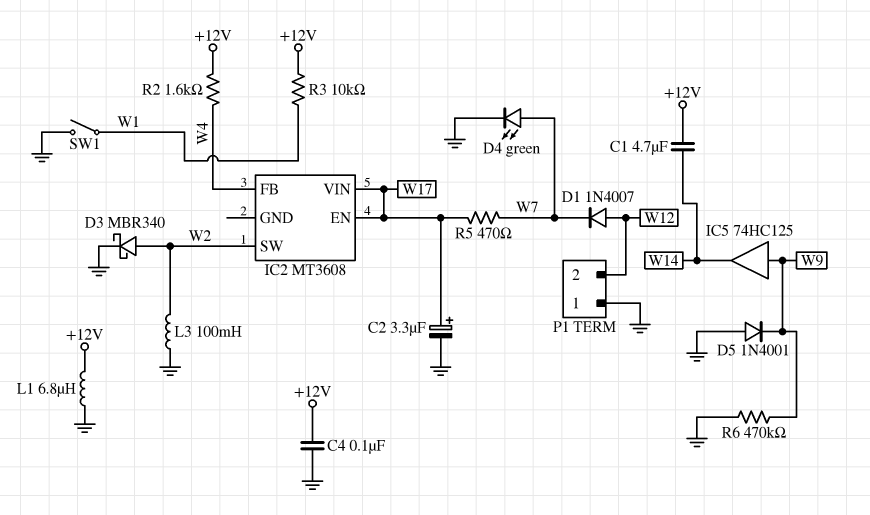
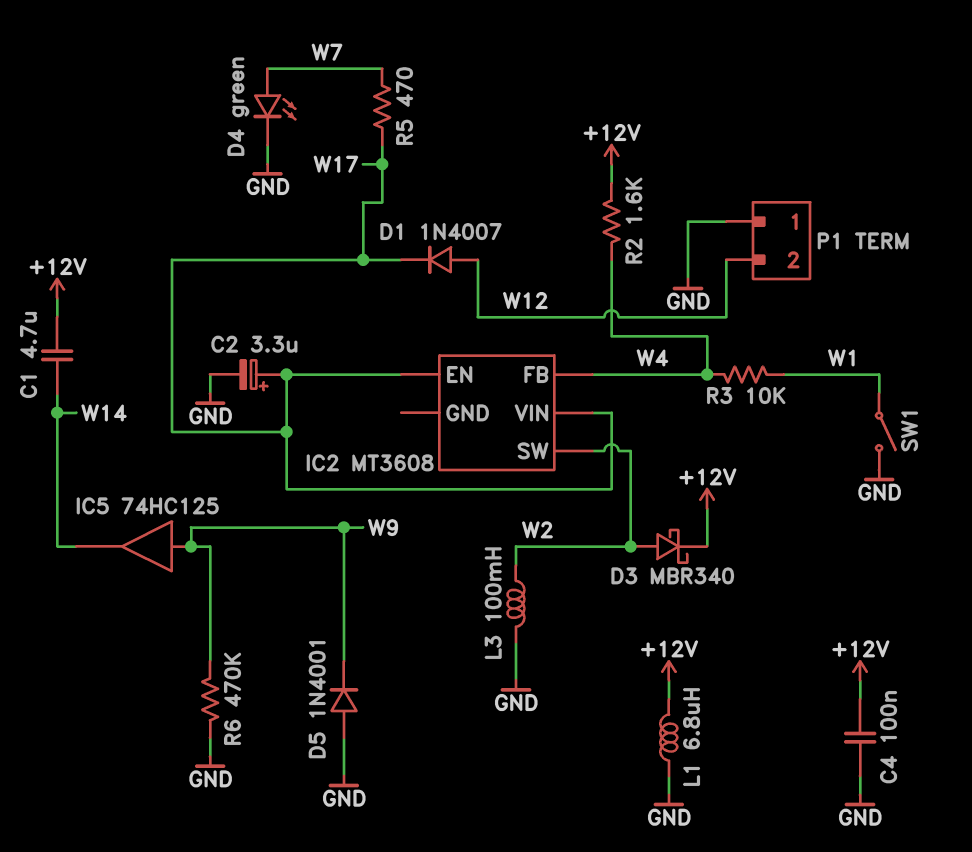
D1: diode 1N4007 (A W12, K W7) -> diode 1N4007 (A W12, K W17)
D3: schottky MBR340 (A W2, K GND) -> schottky MBR340 (A W2, K +12V)
R3: 10k (+12V, W1) -> 10k (W1, W4)

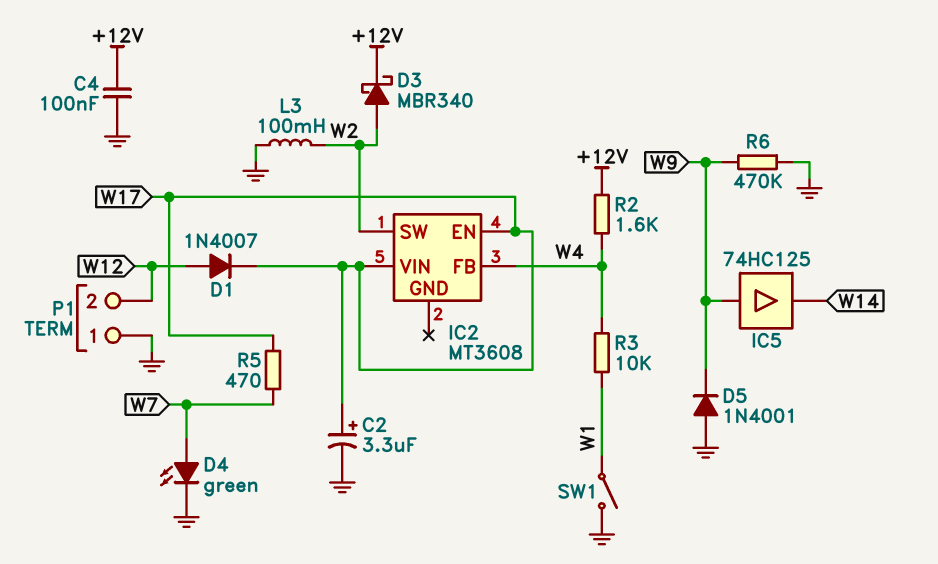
C1: 4.7uF (+12V, W14) -> none
L1: 6.8uH (+12V, GND) -> none

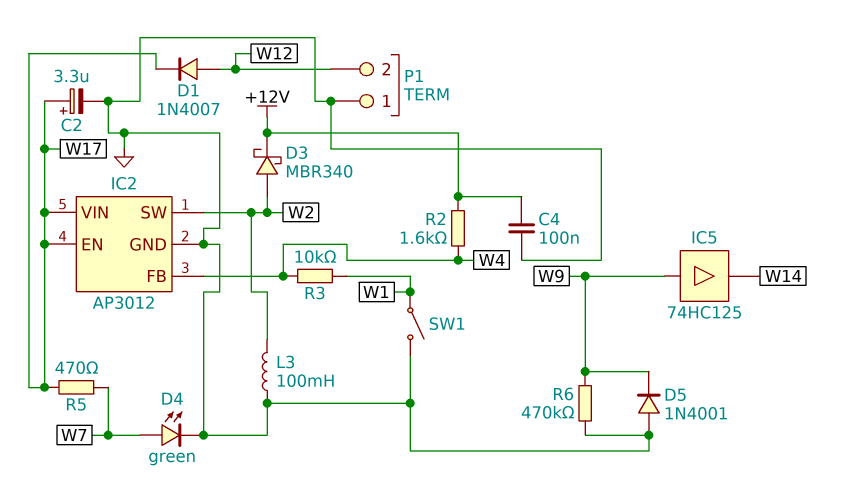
IC2: MT3608 -> AP3012
IC2 pin GND: none -> GND

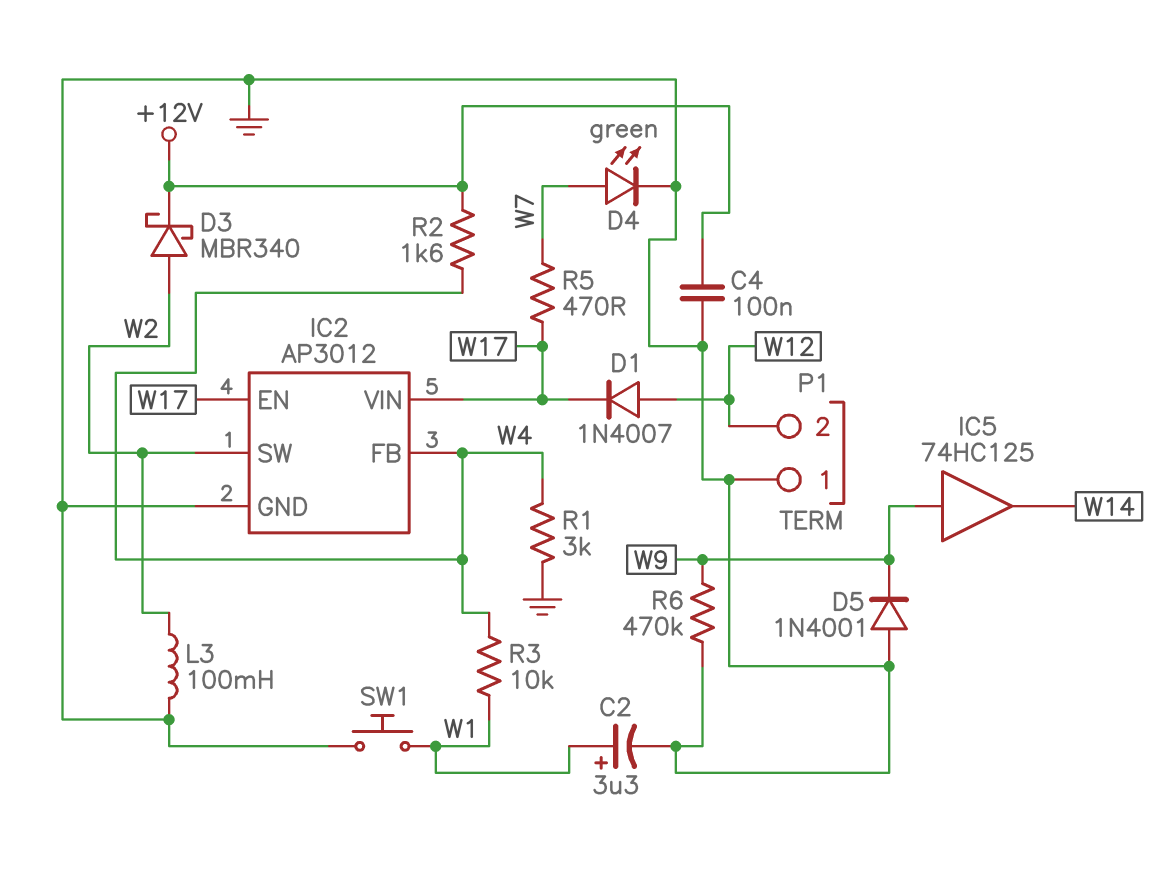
C2: 3.3uF (plus W17, minus GND) -> 3.3uF (plus W1, minus GND)
R1: none -> 3k (GND, W4)
SW1: switch (GND, W1) -> button (GND, W1)

